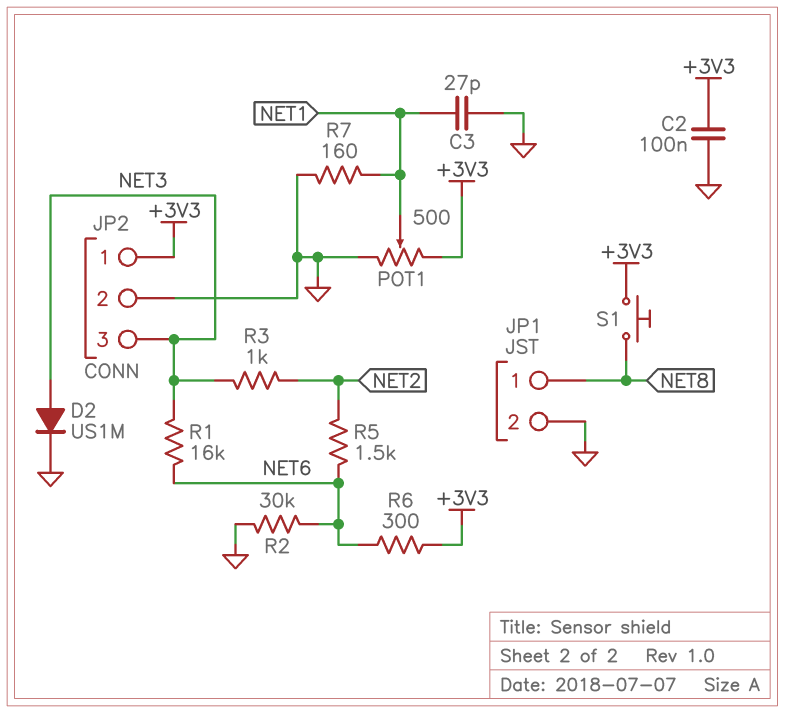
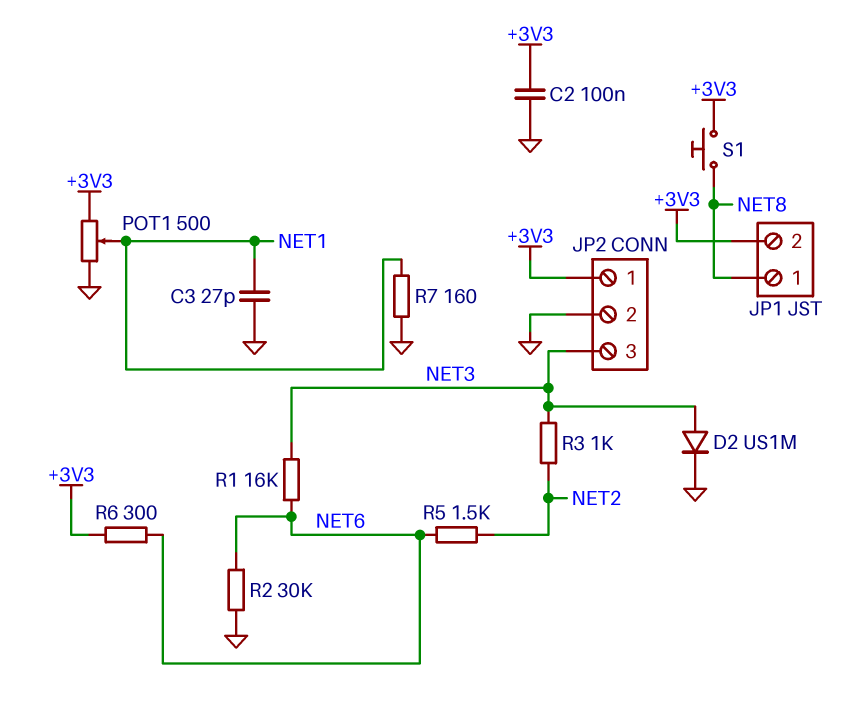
JP1 pin 2: GND -> +3V3

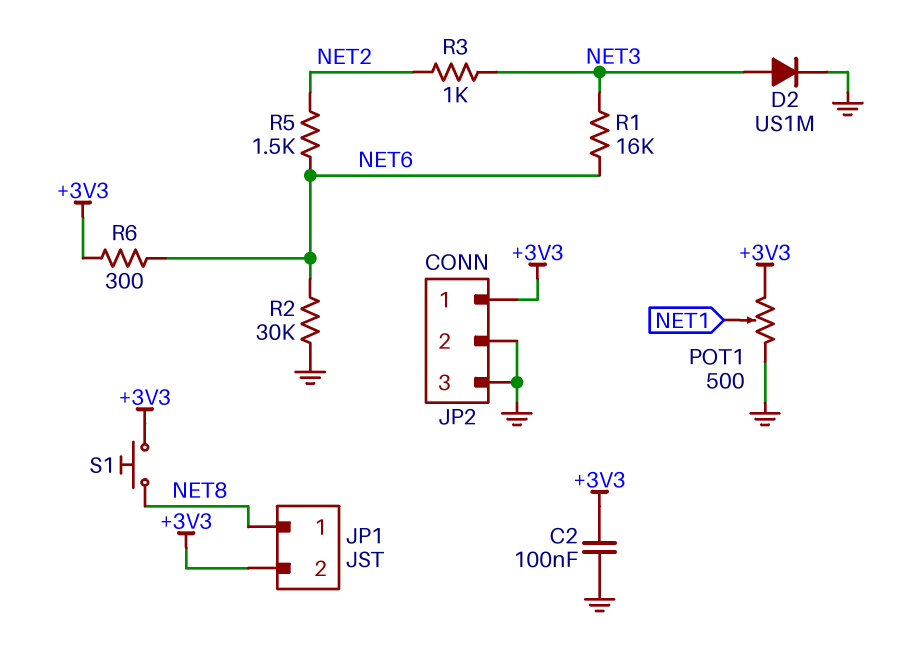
C3: 27pF (GND, NET1) -> none
JP2 pin 3: NET3 -> GND
R7: 160 (GND, NET1) -> none

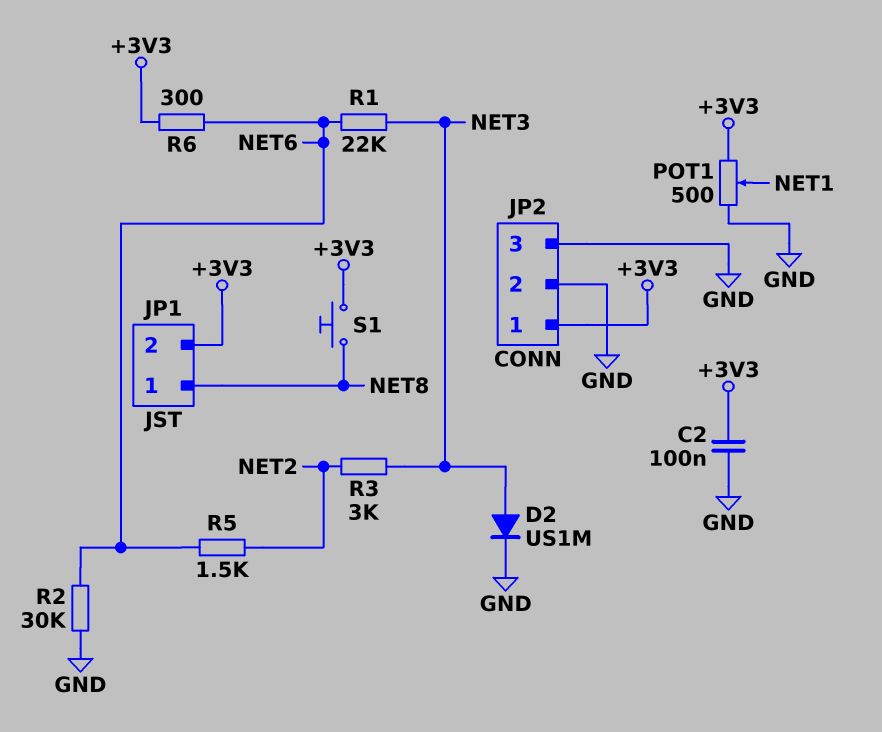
R1: 16k (NET3, NET6) -> 22k (NET3, NET6)
R3: 1k (NET2, NET3) -> 3k (NET2, NET3)

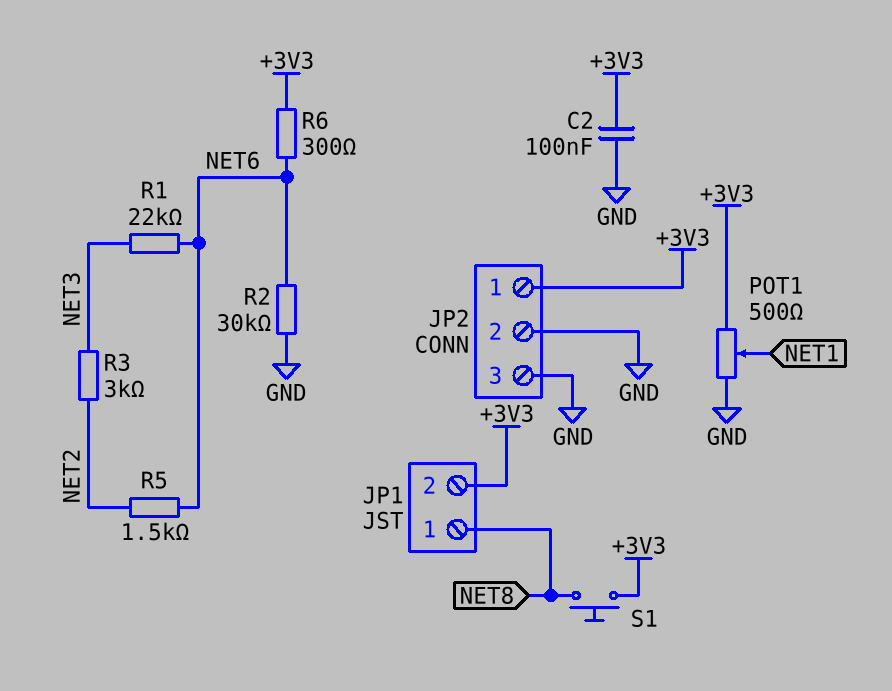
D2: diode US1M (A NET3, K GND) -> none

